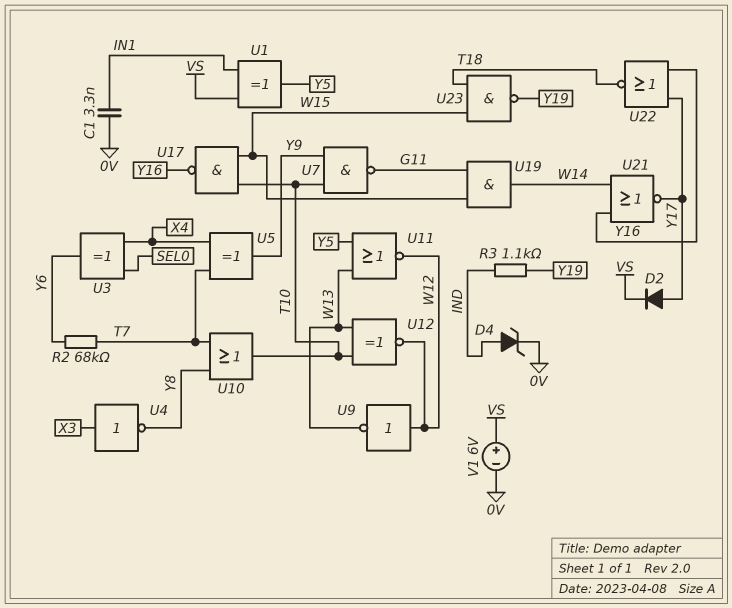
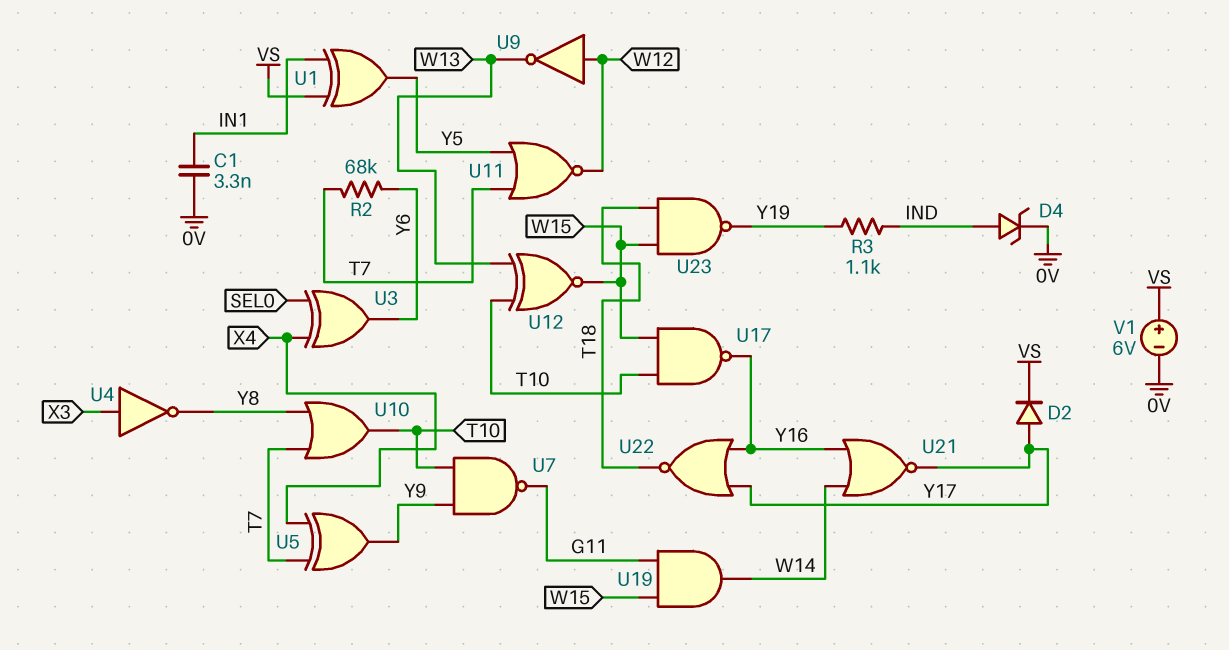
U11: NOR (in W13, in Y5, out W12) -> NOR (in T7, in Y5, out W12)
U12: XNOR (in T10, in W13, out W12) -> XNOR (in T10, in W13, out W15)

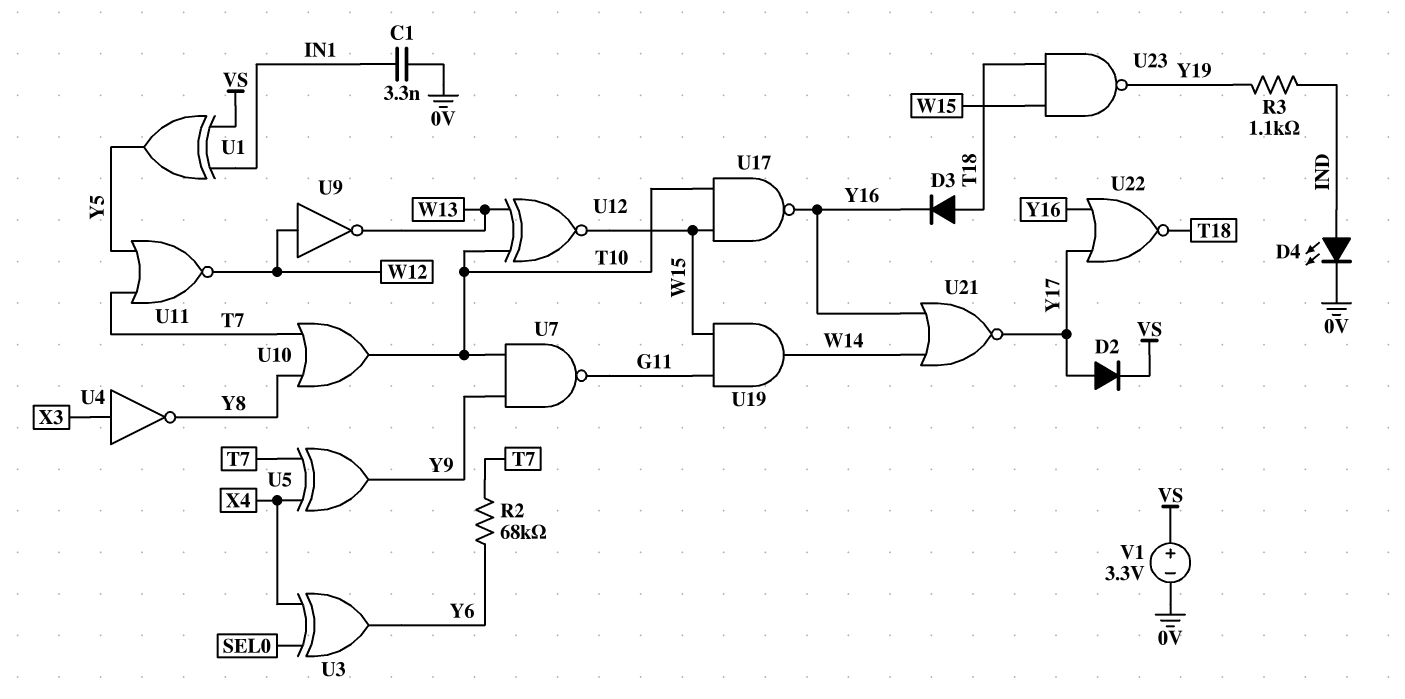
D3: none -> diode (A T18, K Y16)
D4: zener (A IND, K 0V) -> LED (A IND, K 0V)
V1: 6V (plus VS, minus 0V) -> 3.3V (plus VS, minus 0V)

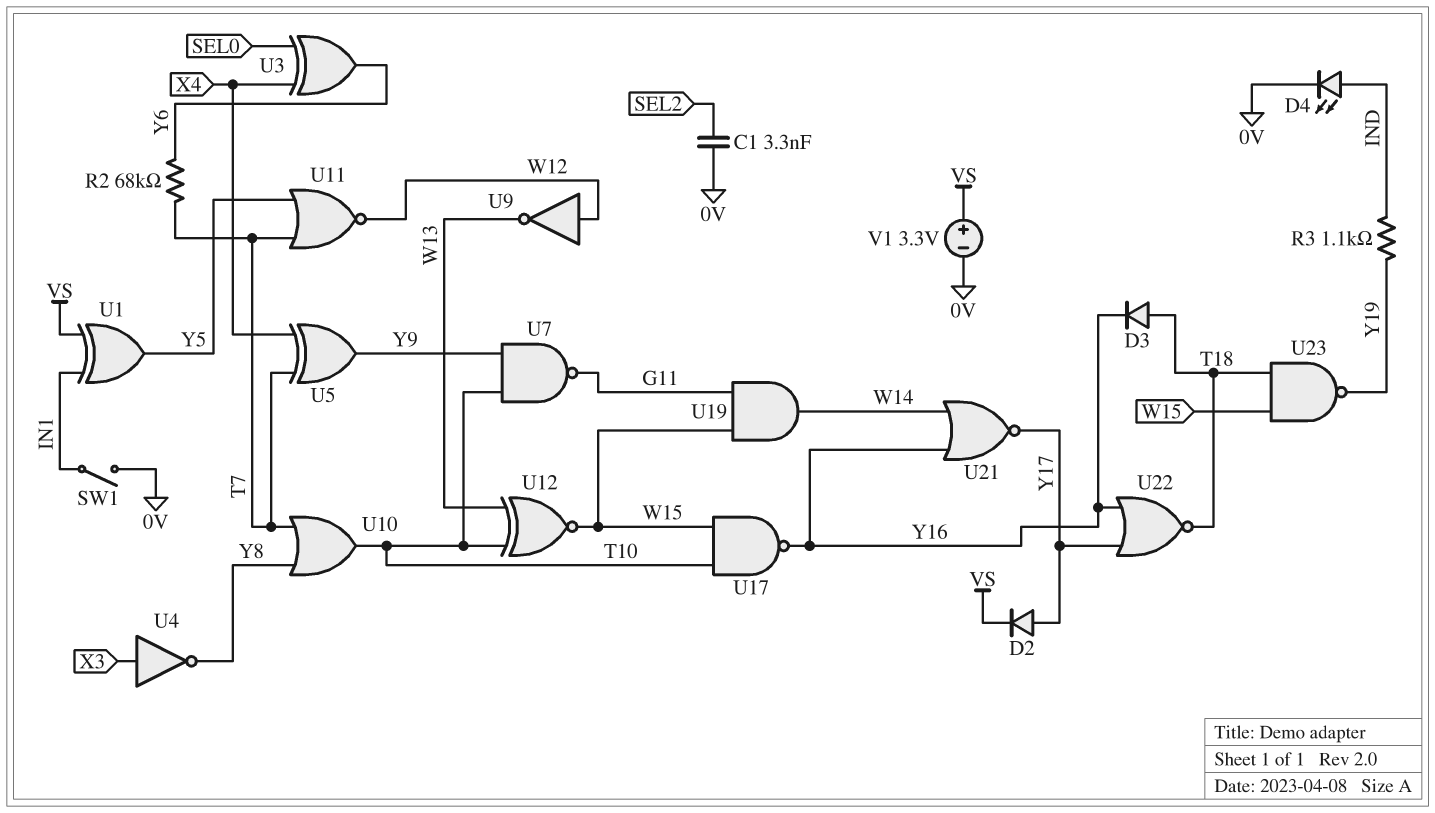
C1: 3.3nF (0V, IN1) -> 3.3nF (0V, SEL2)
SW1: none -> switch (0V, IN1)

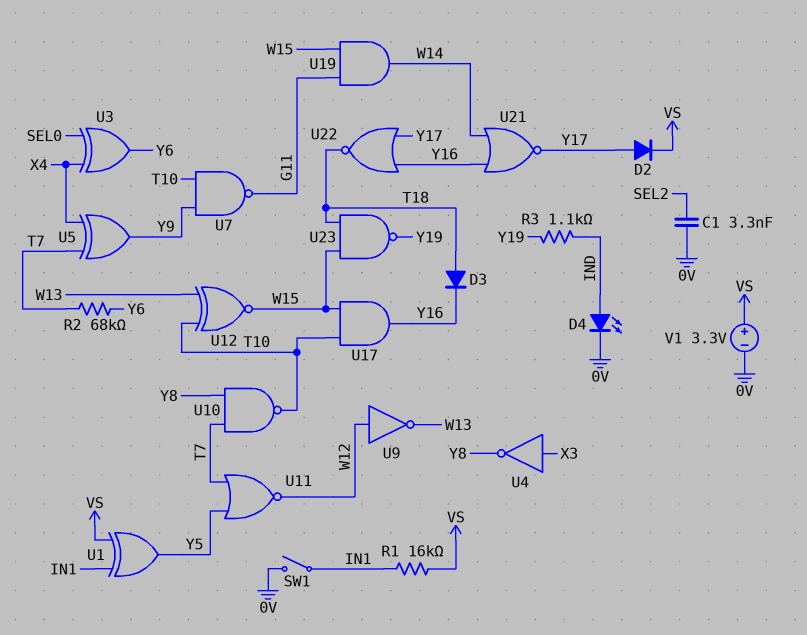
R1: none -> 16k (IN1, VS)
U10: OR (in T7, in Y8, out T10) -> NAND (in T7, in Y8, out T10)
U17: NAND (in T10, in W15, out Y16) -> AND (in T10, in W15, out Y16)

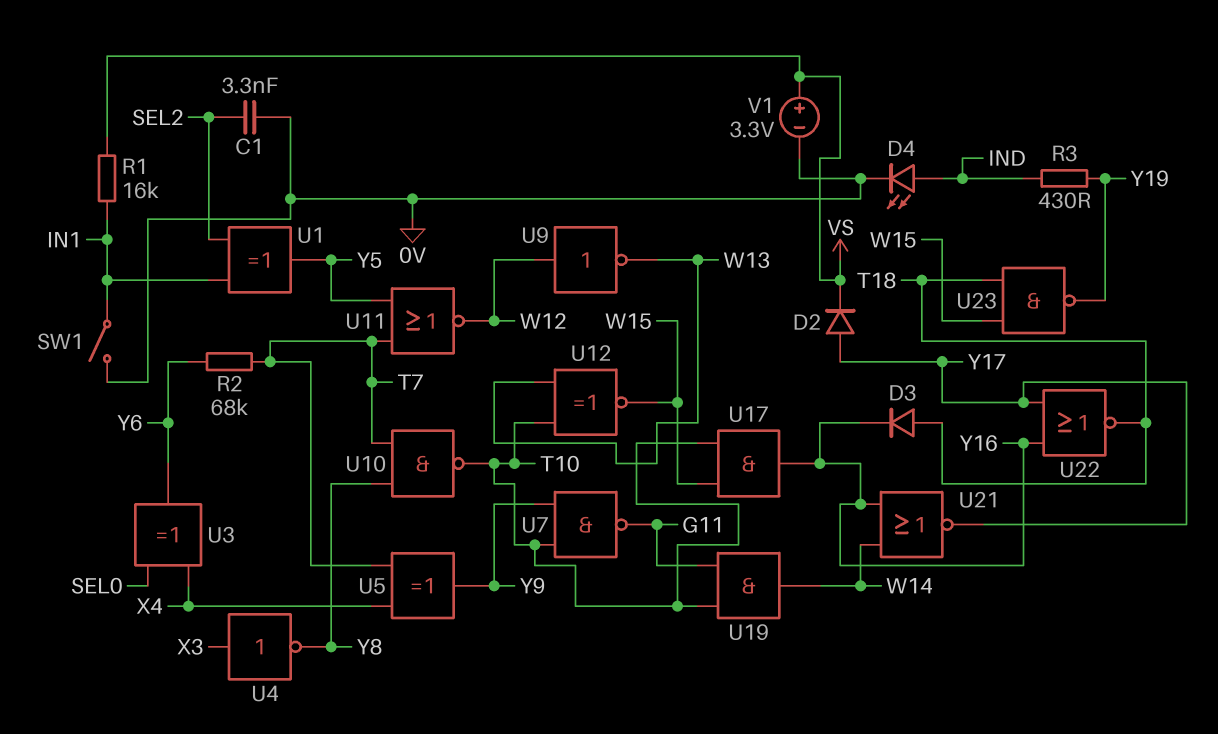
R3: 1.1k (IND, Y19) -> 430 (IND, Y19)
U1: XOR (in IN1, in VS, out Y5) -> XOR (in IN1, in SEL2, out Y5)
U19: AND (in G11, in W15, out W14) -> AND (in G11, in T10, out W14)

